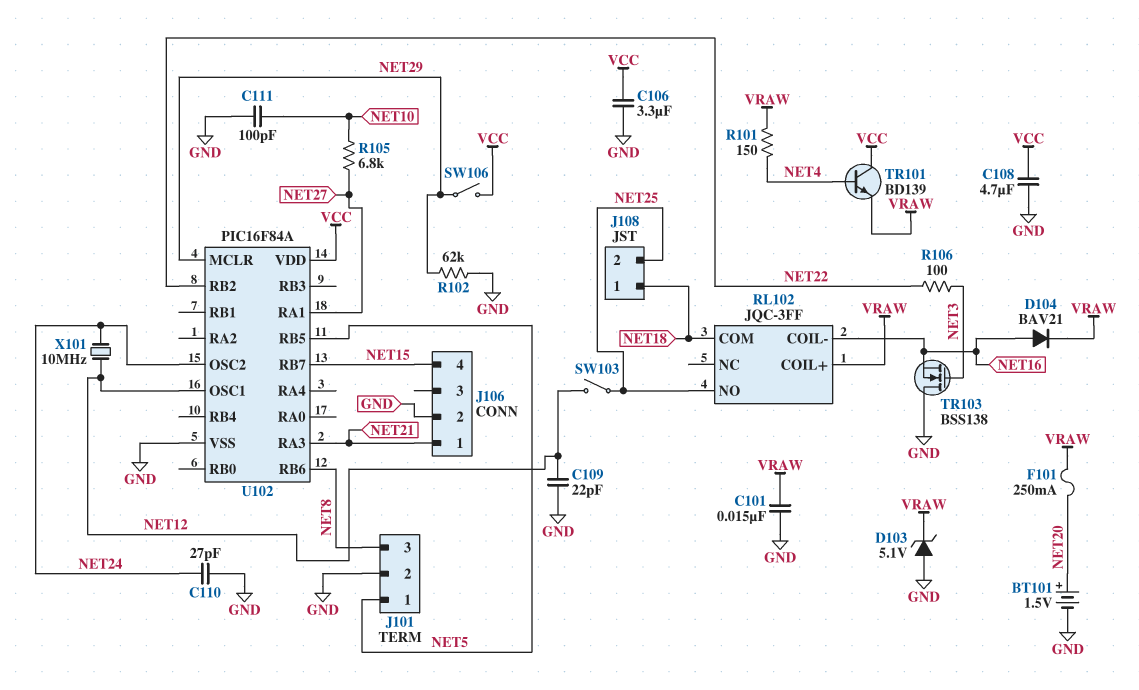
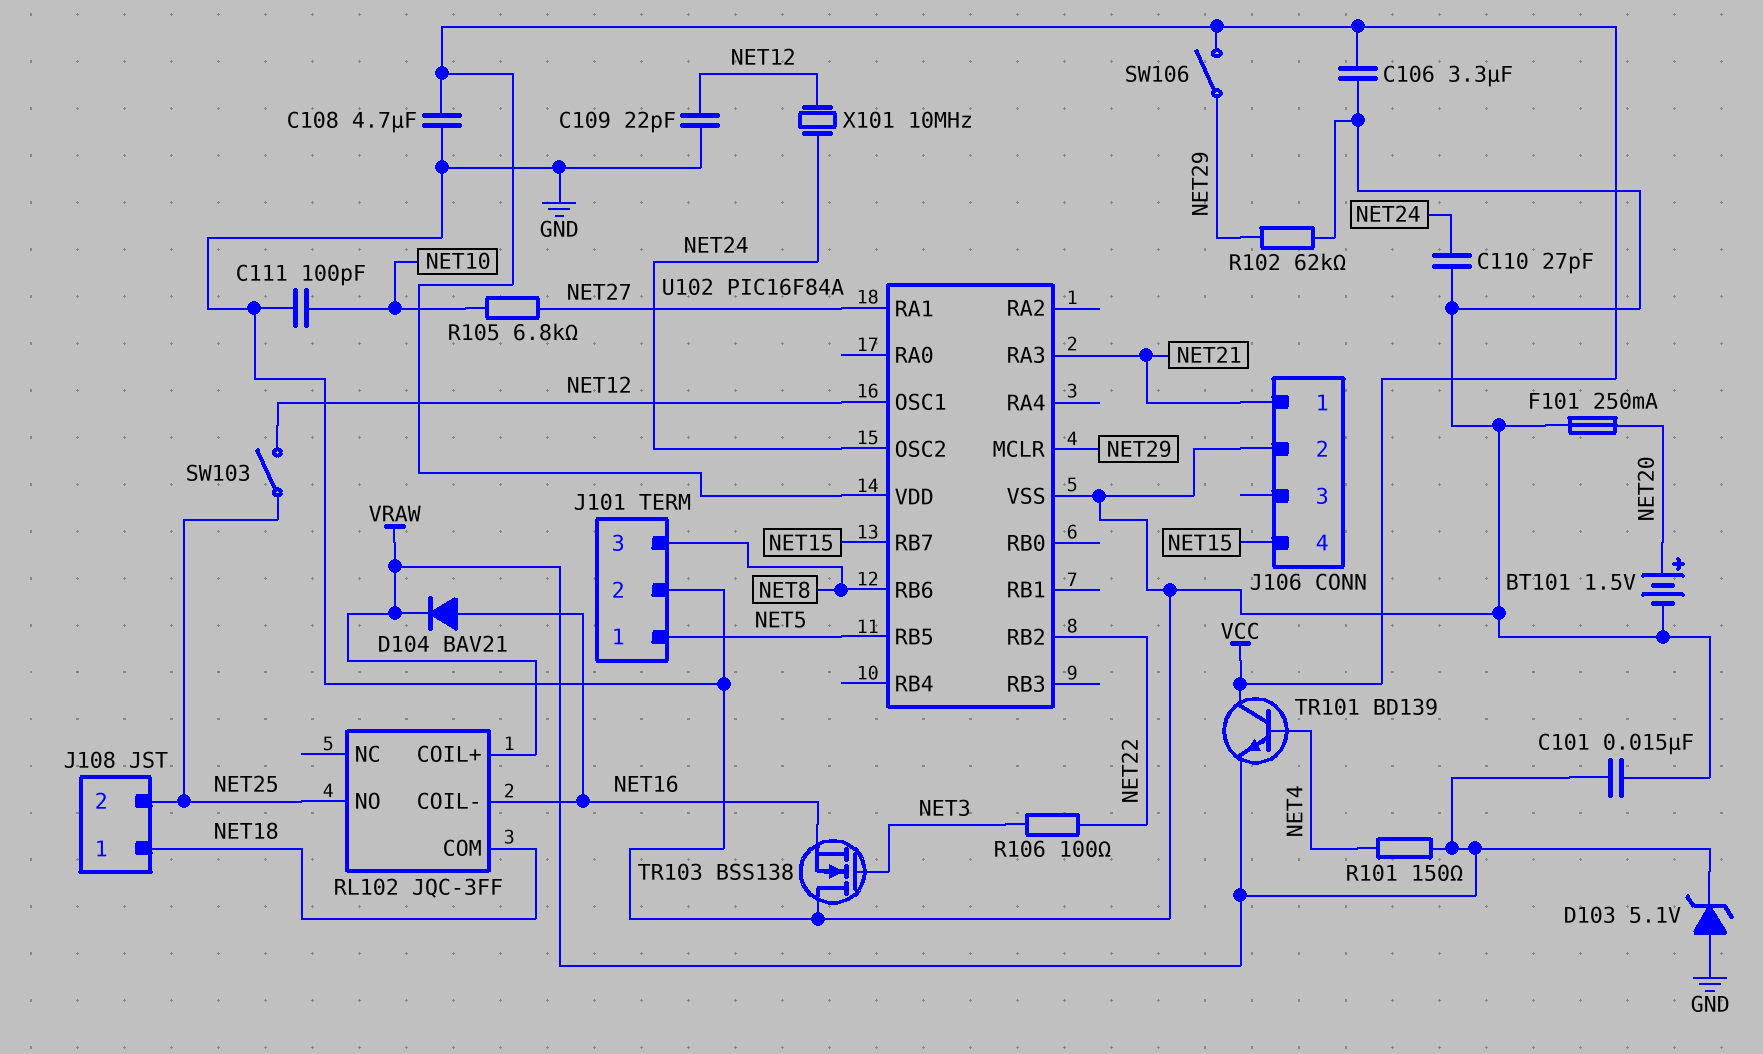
F101: 250mA (NET20, VRAW) -> 250mA (GND, NET20)

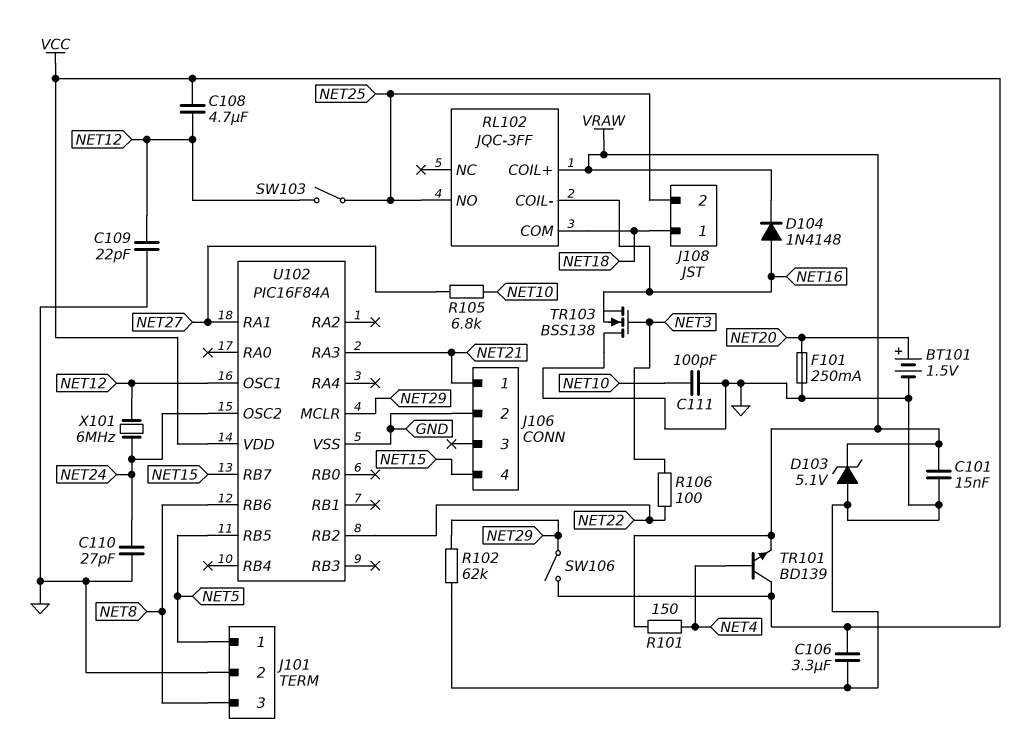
C108: 4.7uF (GND, VCC) -> 4.7uF (NET12, VCC)
D104: diode BAV21 (A NET16, K VRAW) -> diode 1N4148 (A NET16, K VRAW)
X101: 10MHz (NET12, NET24) -> 6MHz (NET12, NET24)

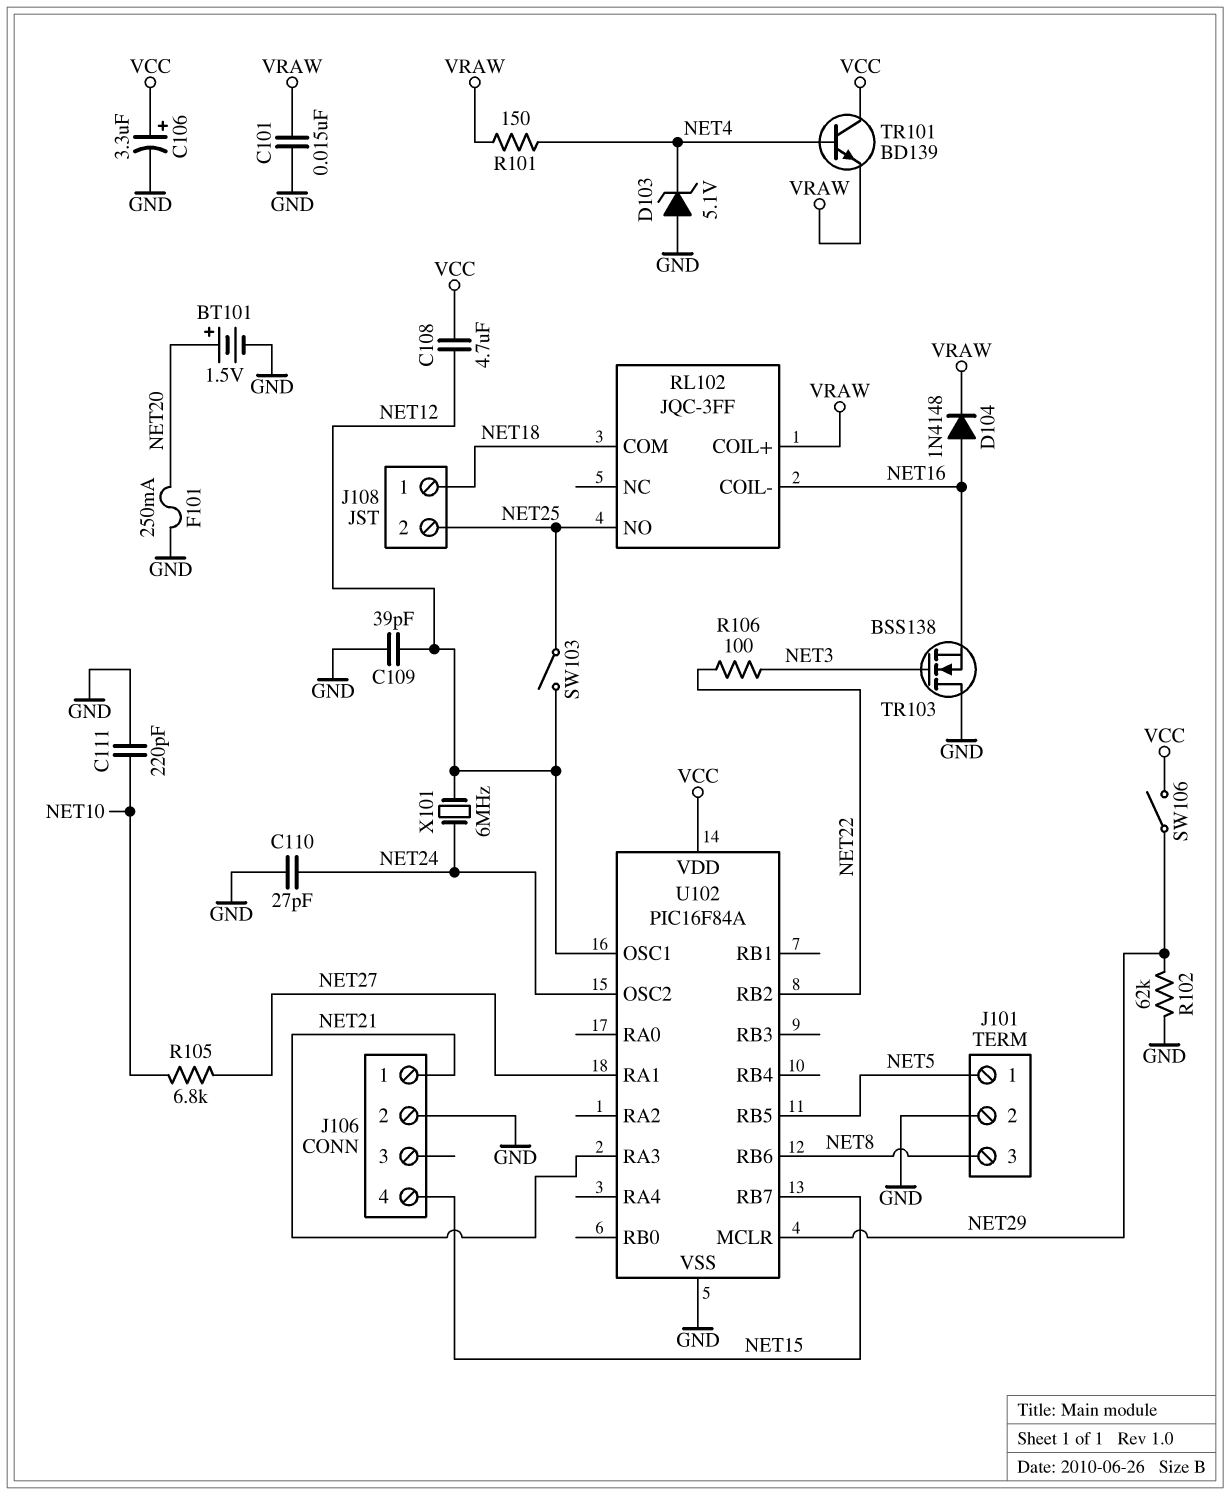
C106: 3.3uF (GND, VCC) -> 3.3uF (plus VCC, minus GND)
C109: 22pF (GND, NET12) -> 39pF (GND, NET12)
C111: 100pF (GND, NET10) -> 220pF (GND, NET10)
D103: zener 5.1V (A GND, K VRAW) -> zener 5.1V (A GND, K NET4)

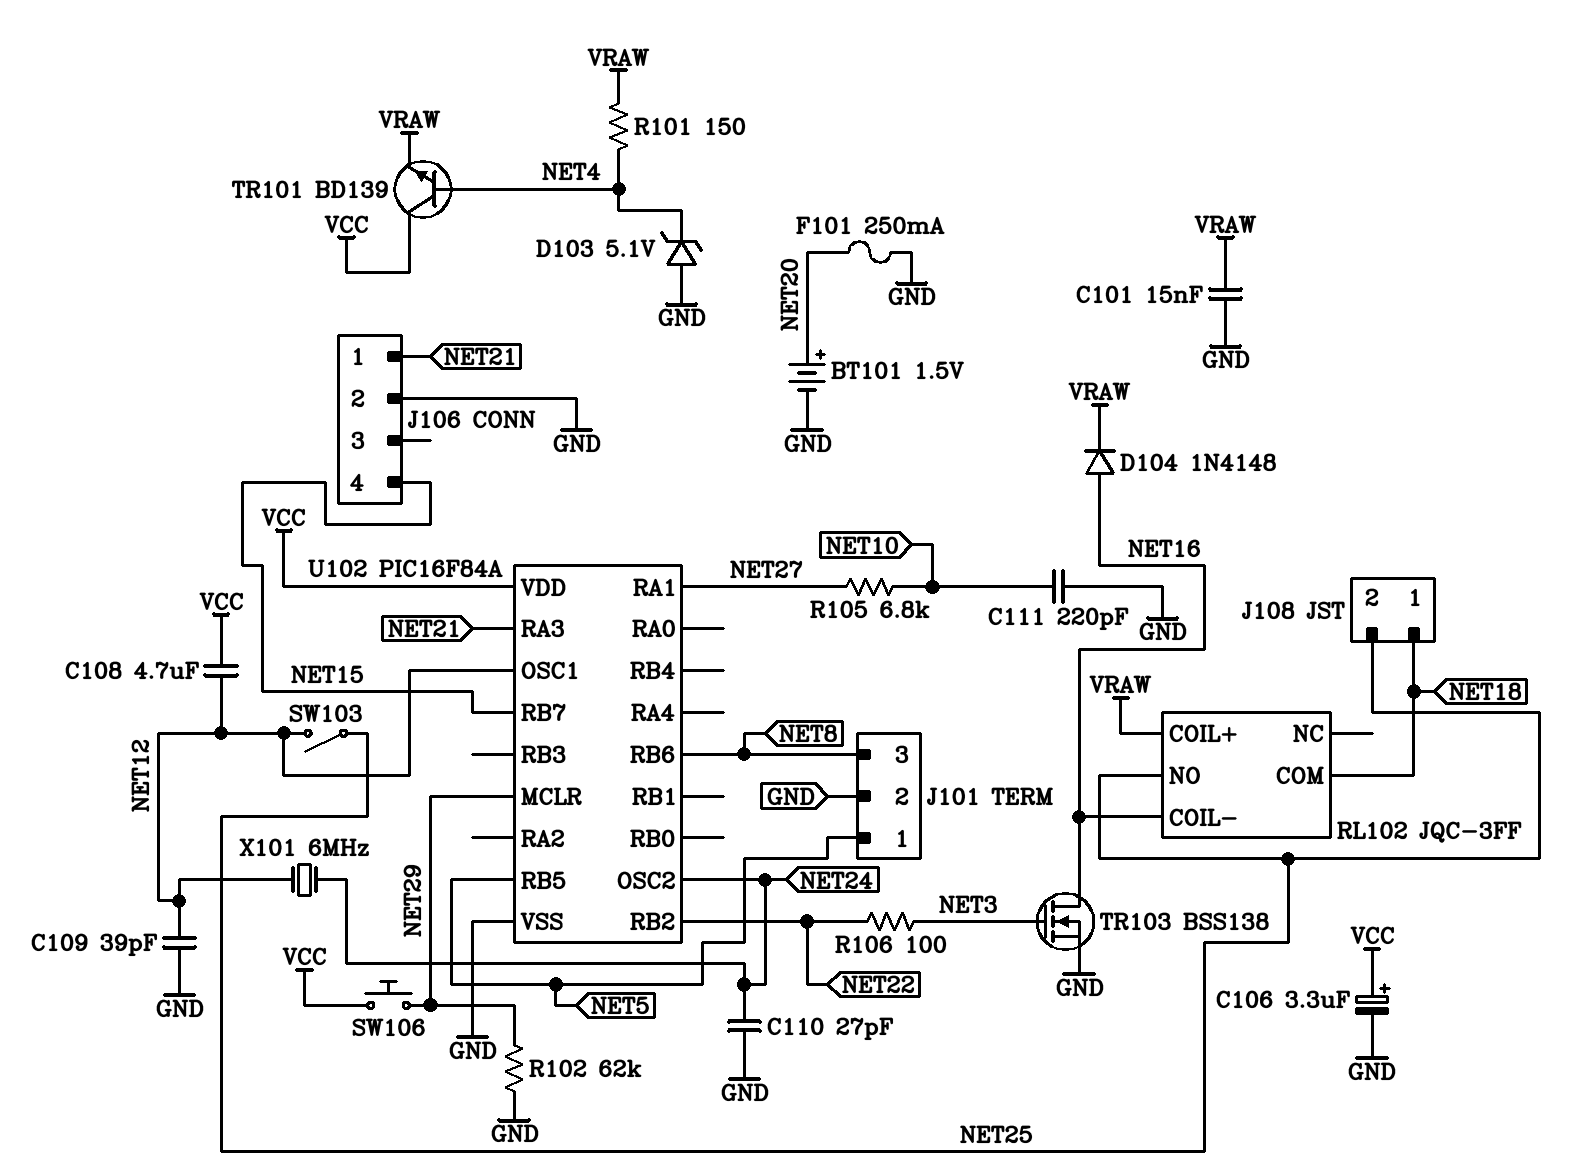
SW106: switch (NET29, VCC) -> button (NET29, VCC)
TR103: NMOS BSS138 (G NET3, D GND, S NET16) -> NMOS BSS138 (G NET3, D NET16, S GND)

